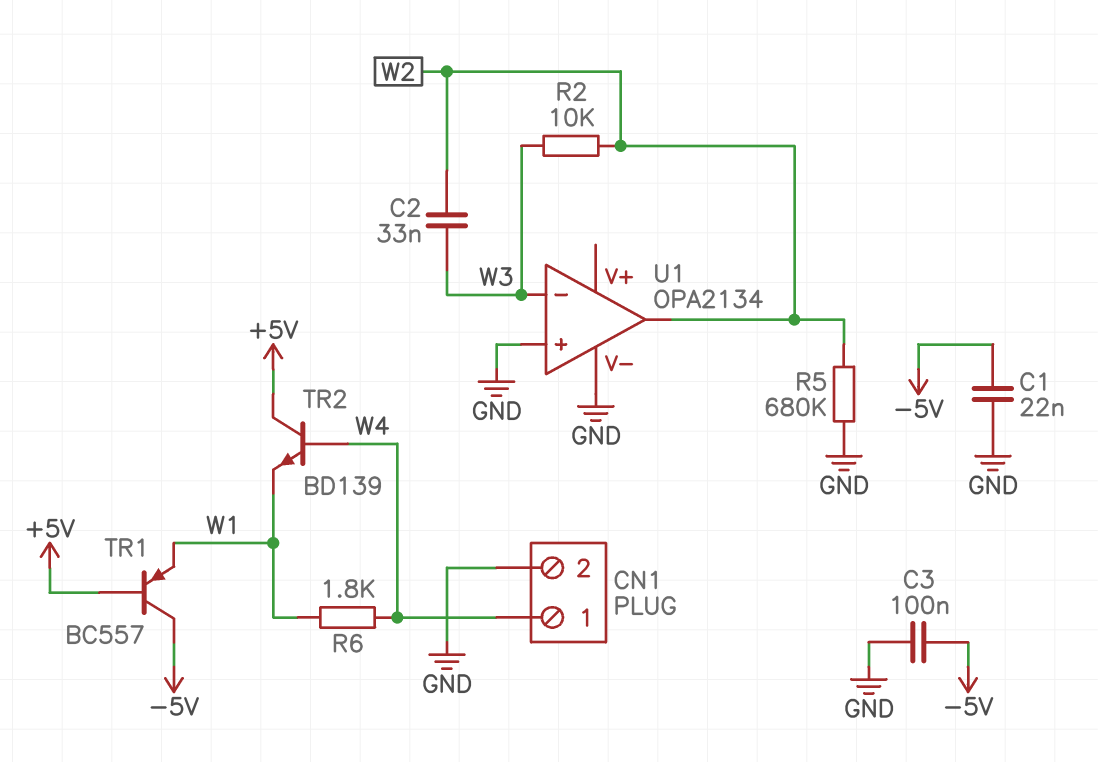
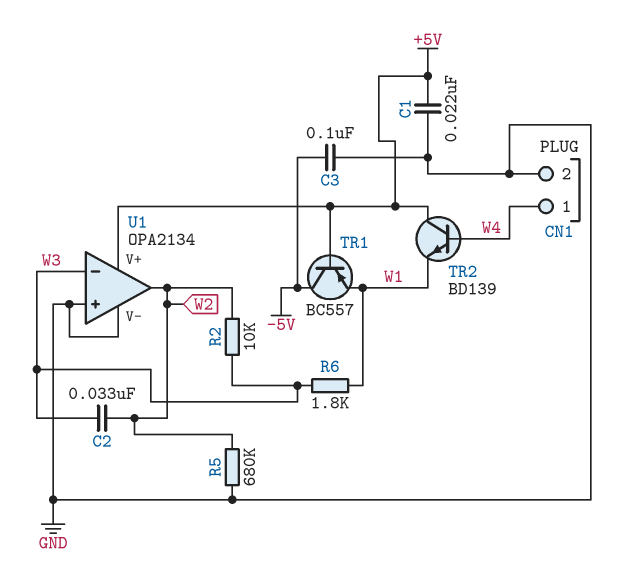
C1: 22nF (-5V, GND) -> 22nF (+5V, GND)
R6: 1.8k (W1, W4) -> 1.8k (W1, W3)
U1 pin V+: none -> +5V

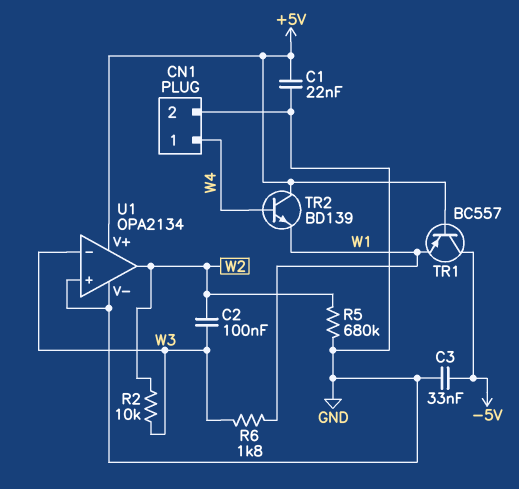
C2: 33nF (W2, W3) -> 100nF (W2, W3)
C3: 100nF (-5V, GND) -> 33nF (-5V, GND)

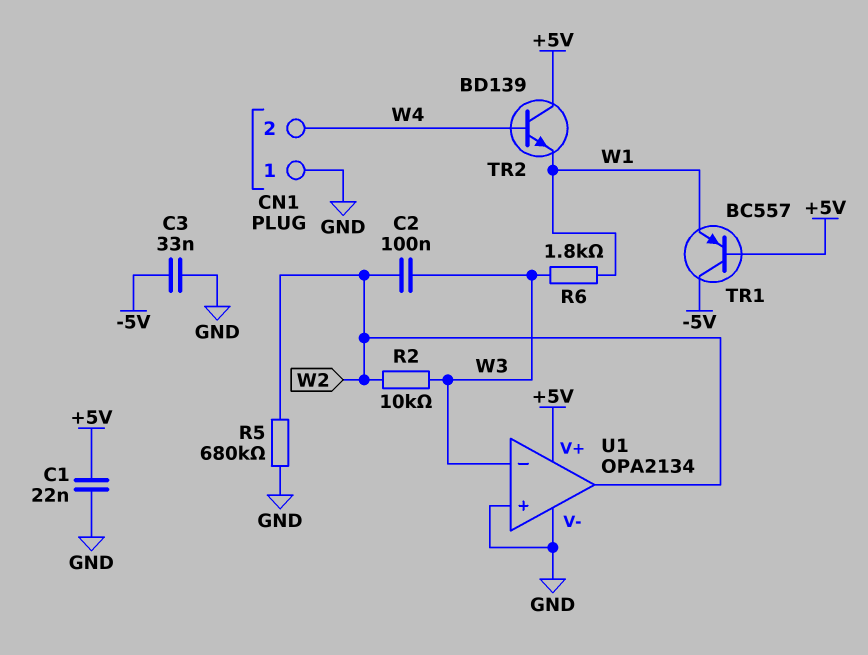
CN1 pin 1: W4 -> GND
CN1 pin 2: GND -> W4

